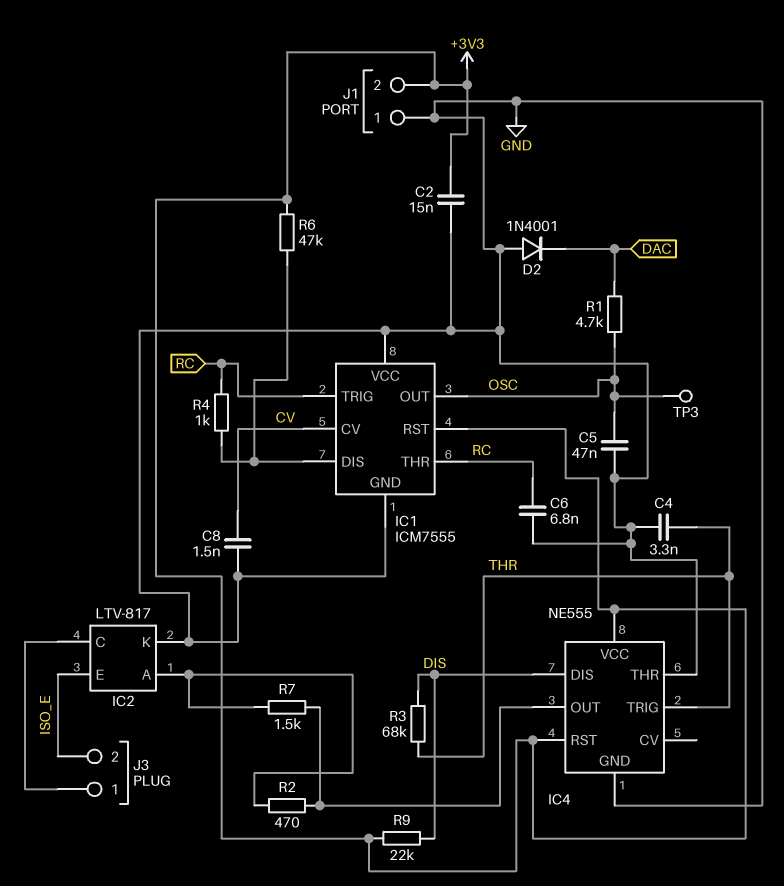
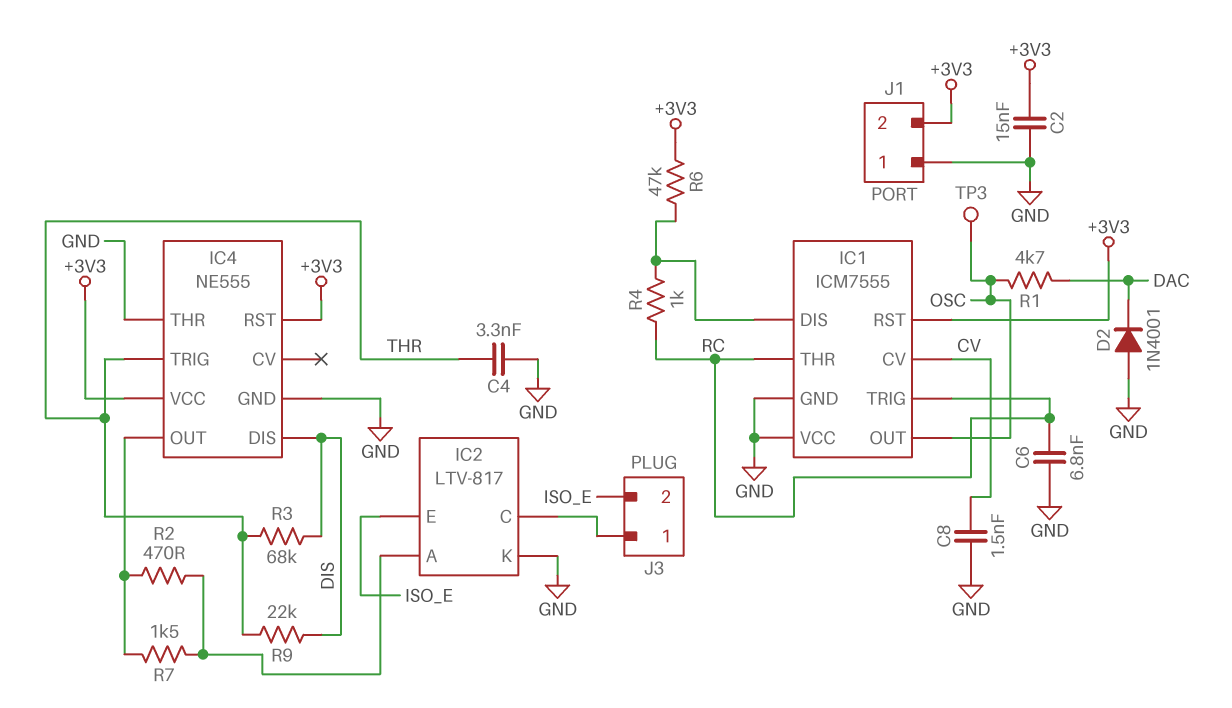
C5: 47nF (GND, OSC) -> none
R9: 22k (+3V3, DIS) -> 22k (DIS, THR)

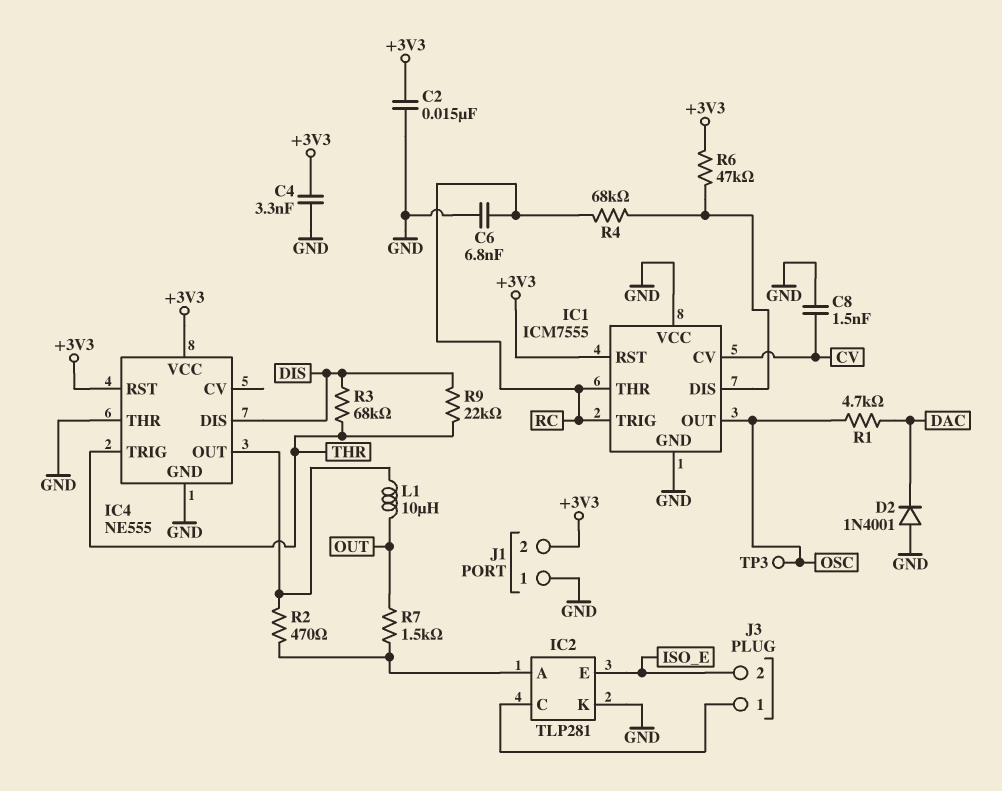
C4: 3.3nF (GND, THR) -> 3.3nF (+3V3, GND)
IC2: LTV-817 -> TLP281
L1: none -> 10uH (IC4/OUT, OUT)
R4: 1k (IC1/DIS, RC) -> 68k (IC1/DIS, RC)
R7: 1.5k (IC2/A, IC4/OUT) -> 1.5k (IC2/A, OUT)

